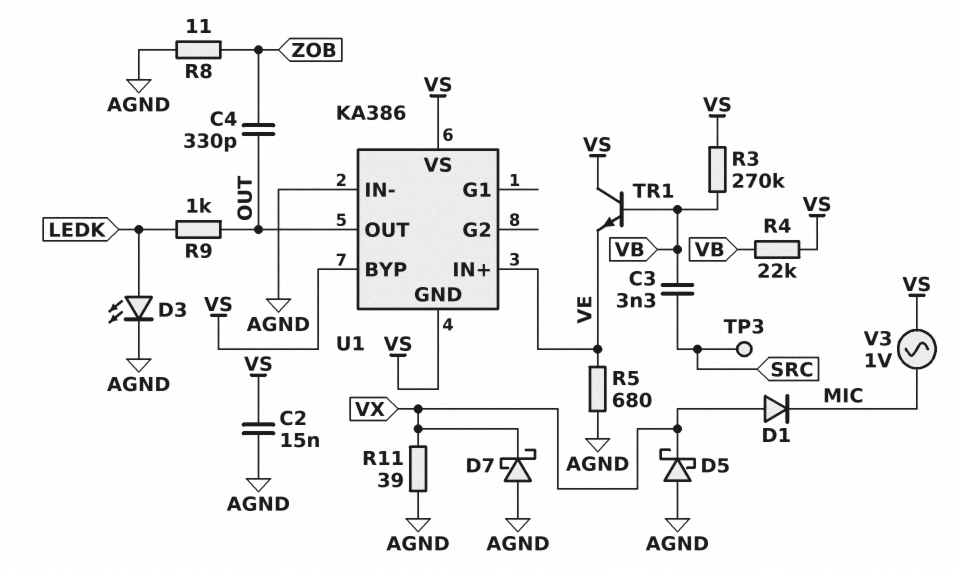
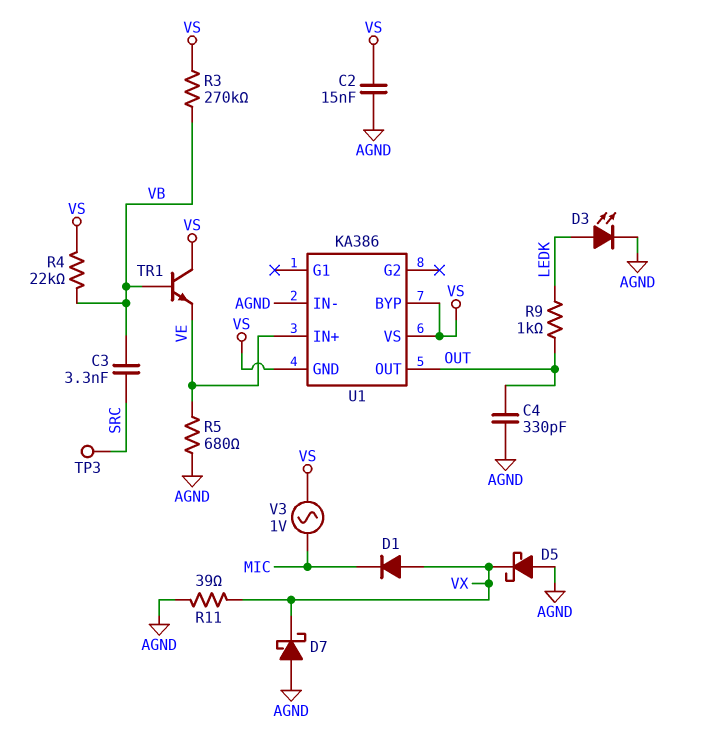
C4: 330pF (OUT, ZOB) -> 330pF (AGND, OUT)
R8: 11 (AGND, ZOB) -> none

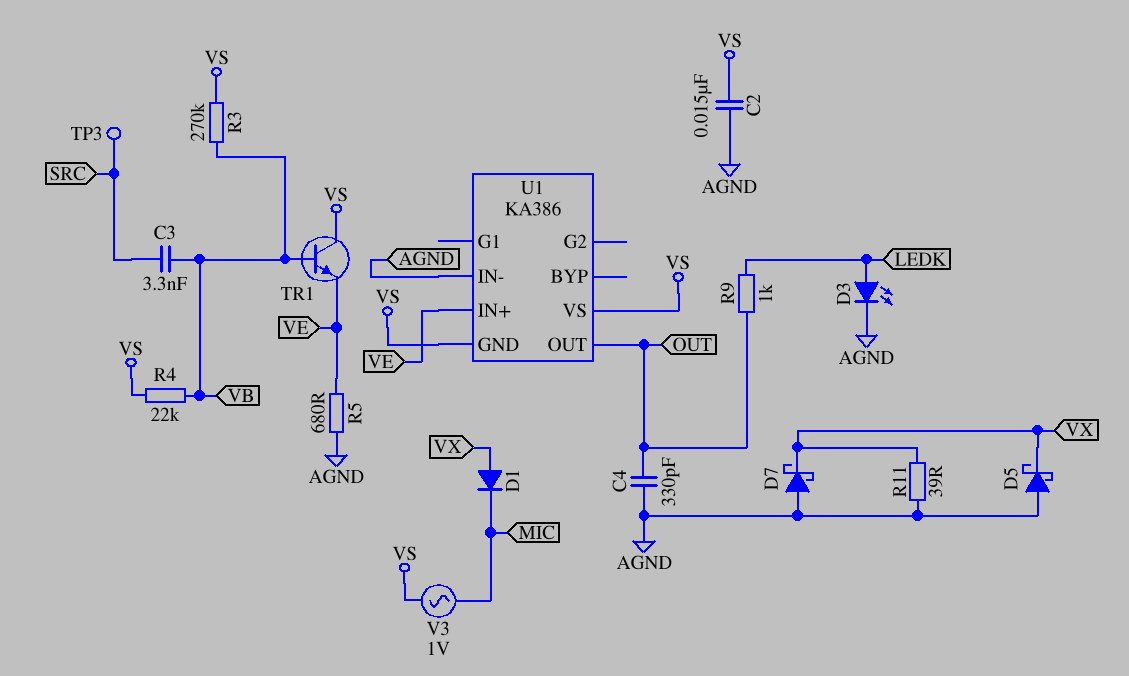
U1 pin BYP: VS -> none

